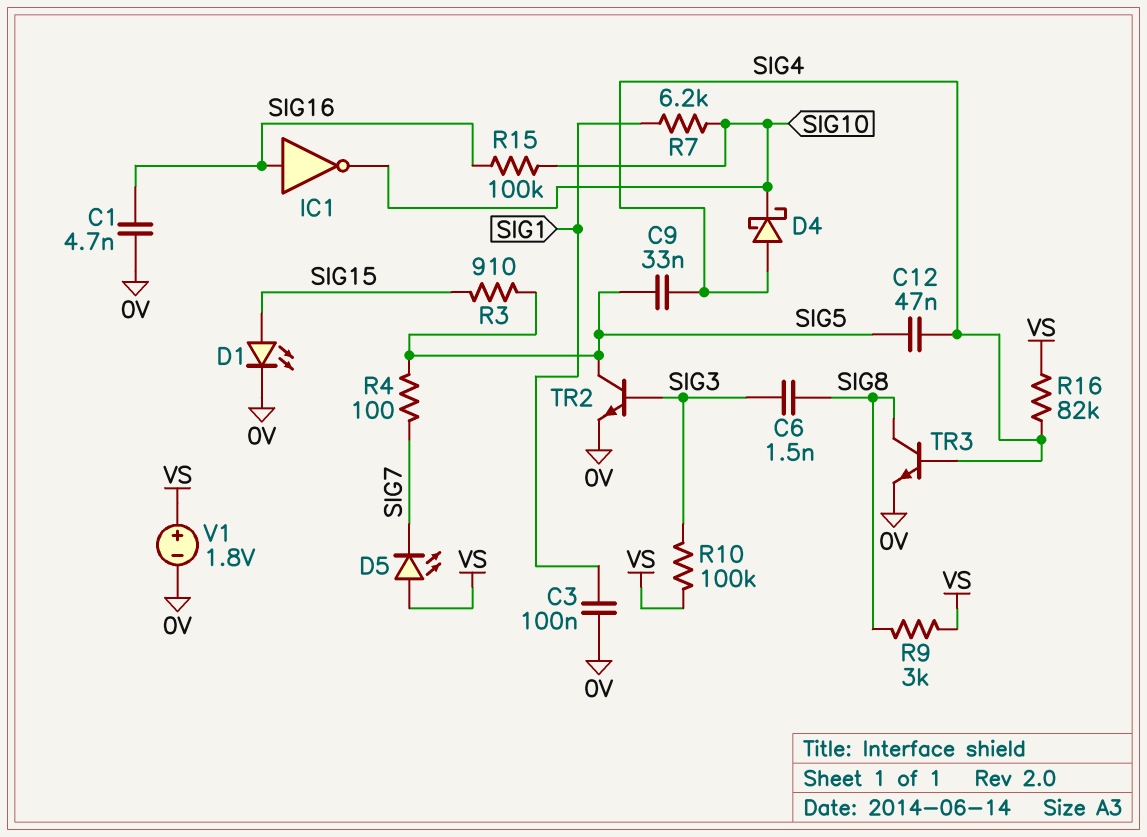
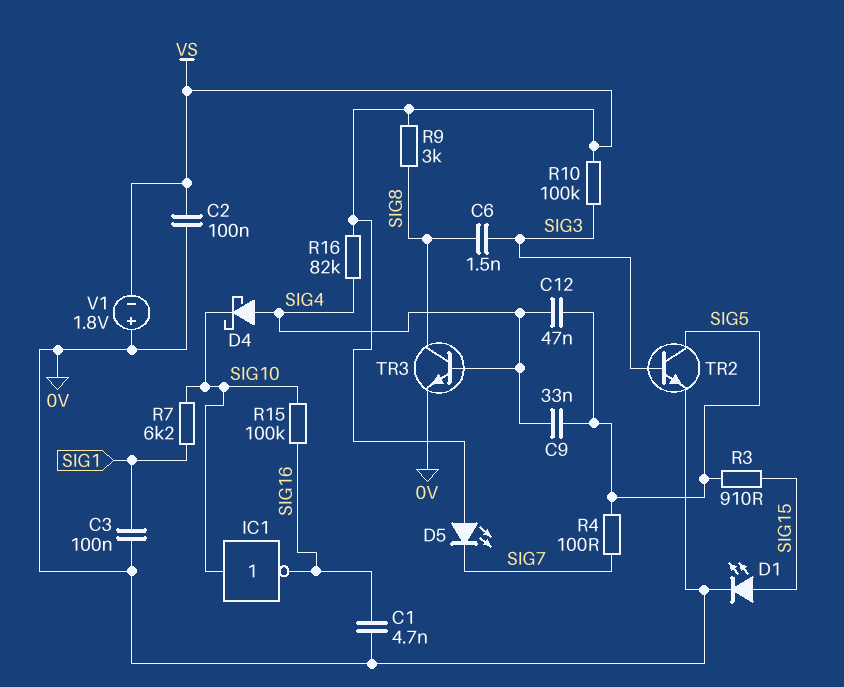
C2: none -> 100nF (0V, VS)
IC1: NOT (in SIG16, out SIG10) -> NOT (in SIG10, out SIG16)
V1: 1.8V (plus VS, minus 0V) -> 1.8V (plus 0V, minus VS)

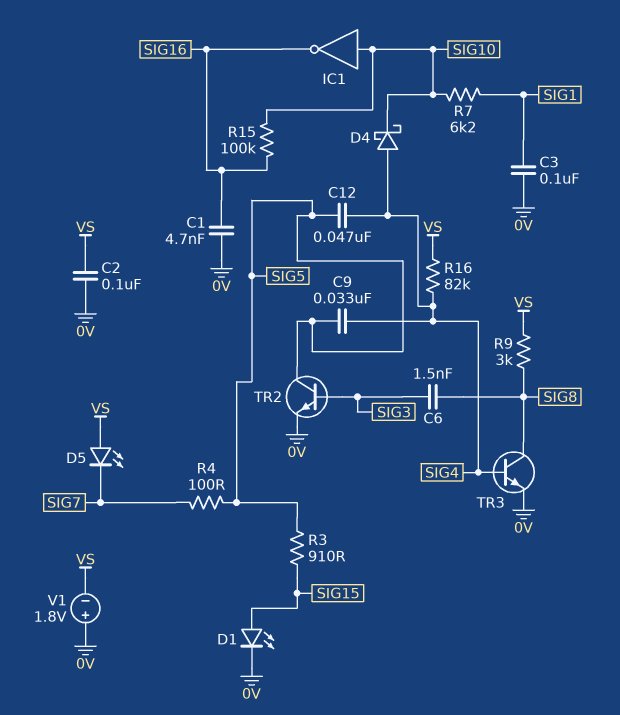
R10: 100k (SIG3, VS) -> none

